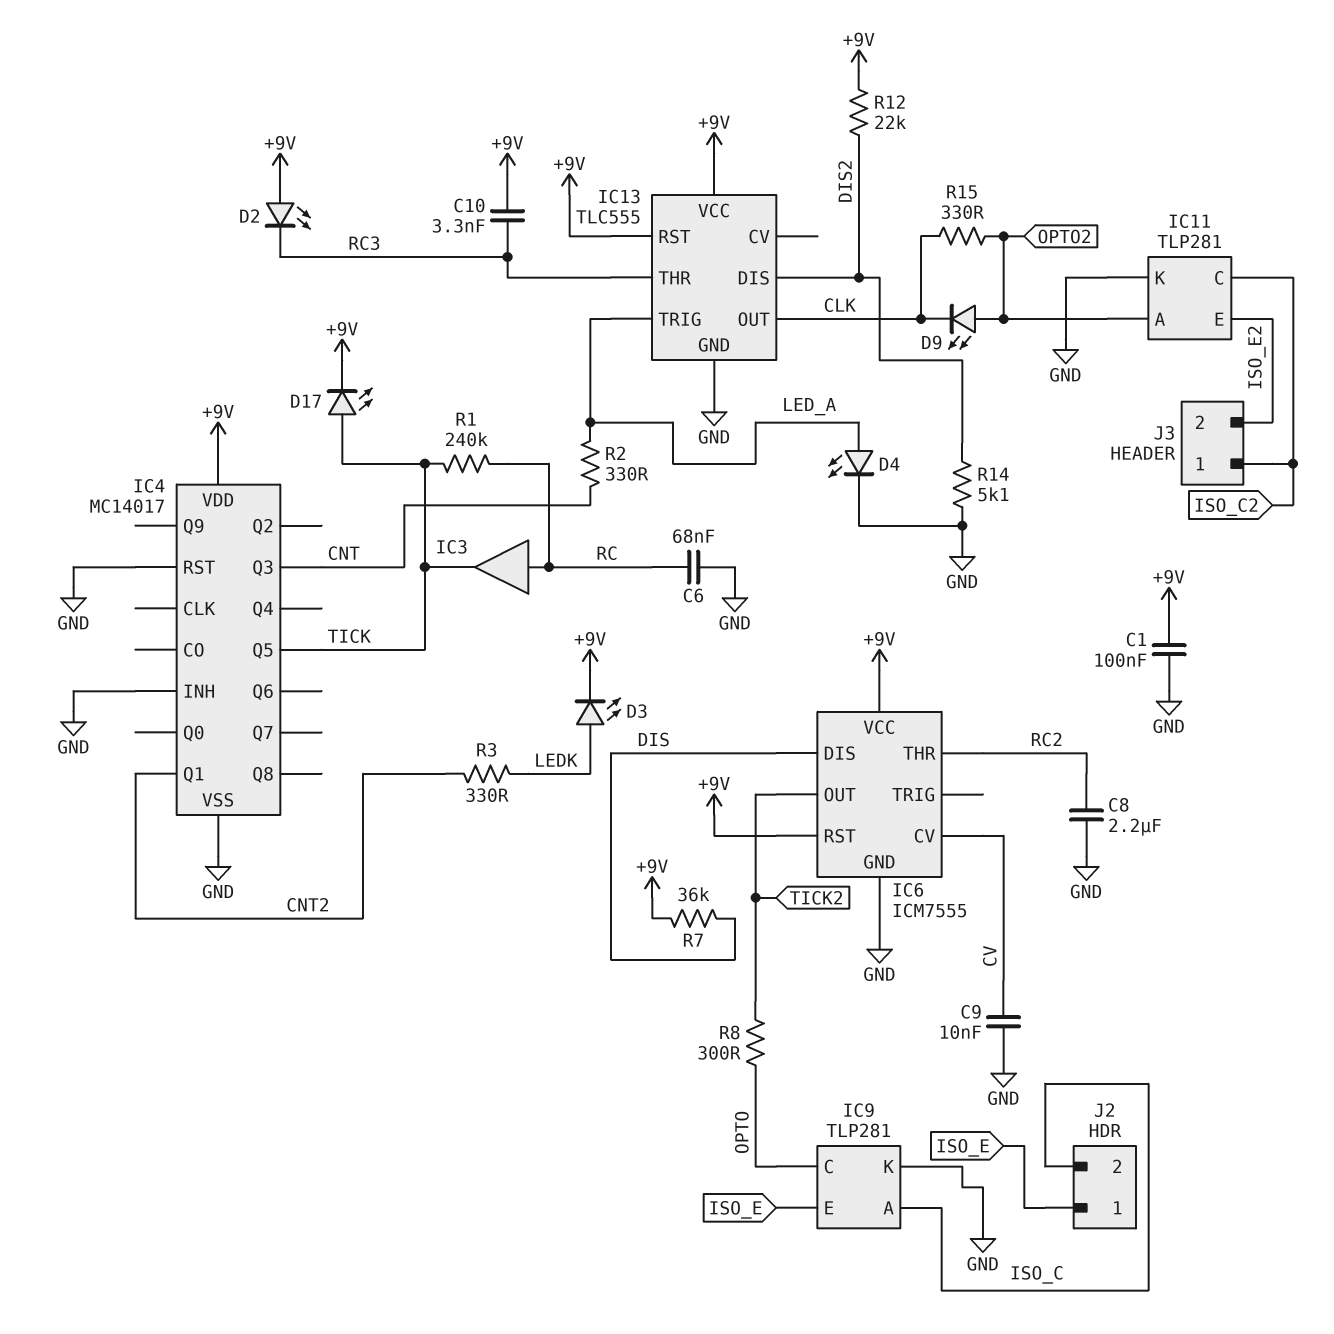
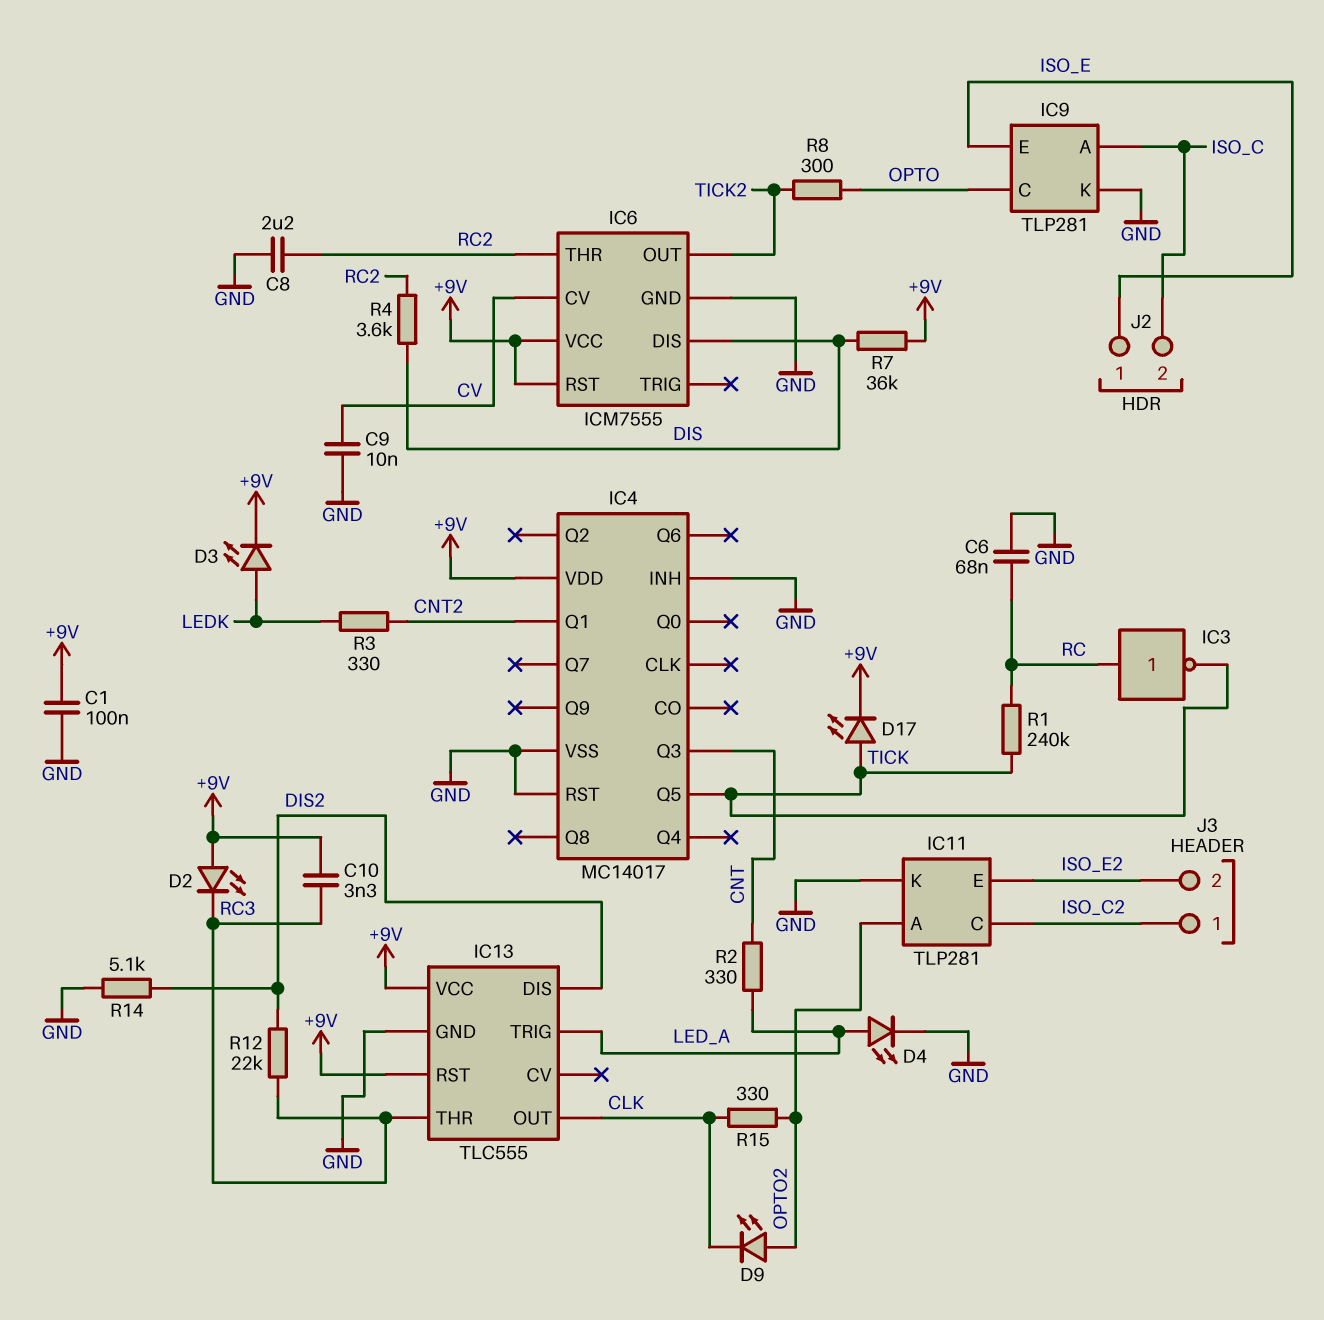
IC3: buffer (in RC, out TICK) -> NOT (in RC, out TICK)
R4: none -> 3.6k (DIS, RC2)
R12: 22k (+9V, DIS2) -> 22k (DIS2, RC3)

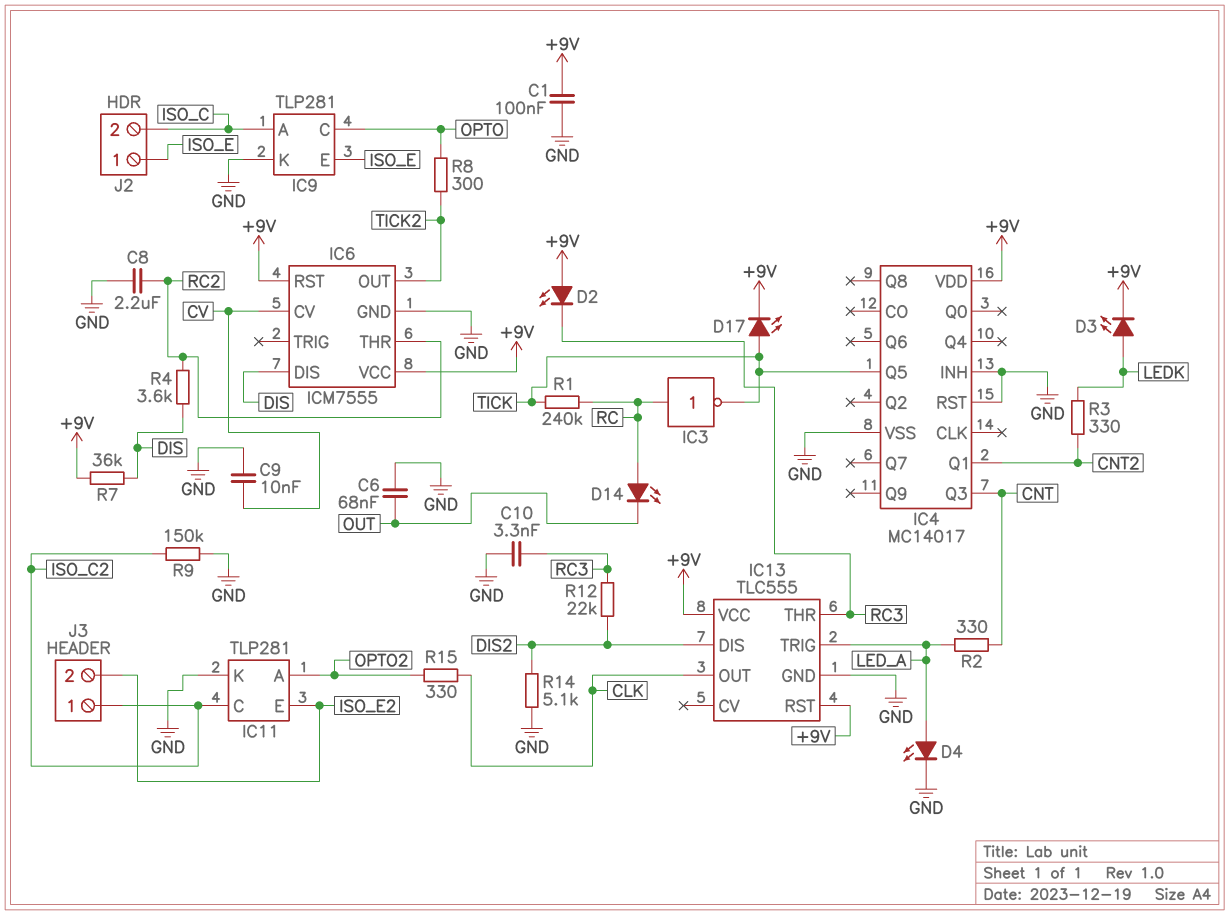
C6: 68nF (GND, RC) -> 68nF (GND, OUT)
C10: 3.3nF (+9V, RC3) -> 3.3nF (GND, RC3)
D9: LED (A OPTO2, K CLK) -> none
D14: none -> LED (A RC, K OUT)
R9: none -> 150k (GND, ISO_C2)

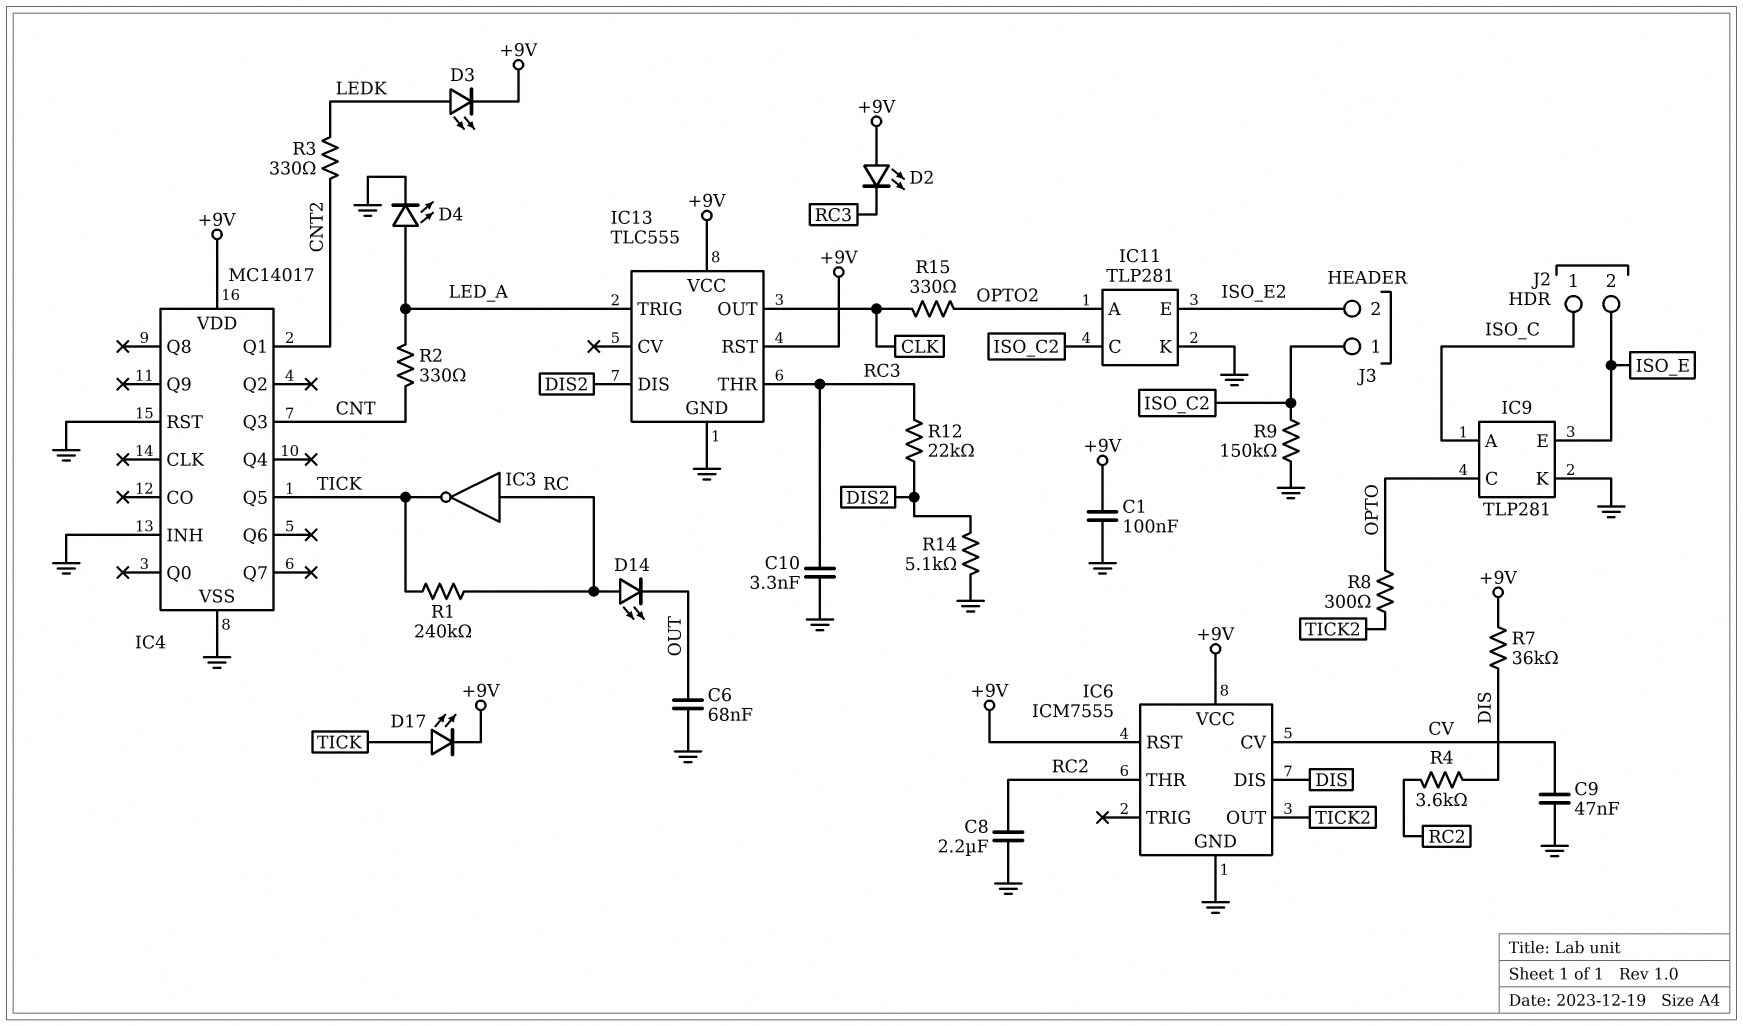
C9: 10nF (CV, GND) -> 47nF (CV, GND)
J2 pin 1: ISO_E -> ISO_C
J2 pin 2: ISO_C -> ISO_E

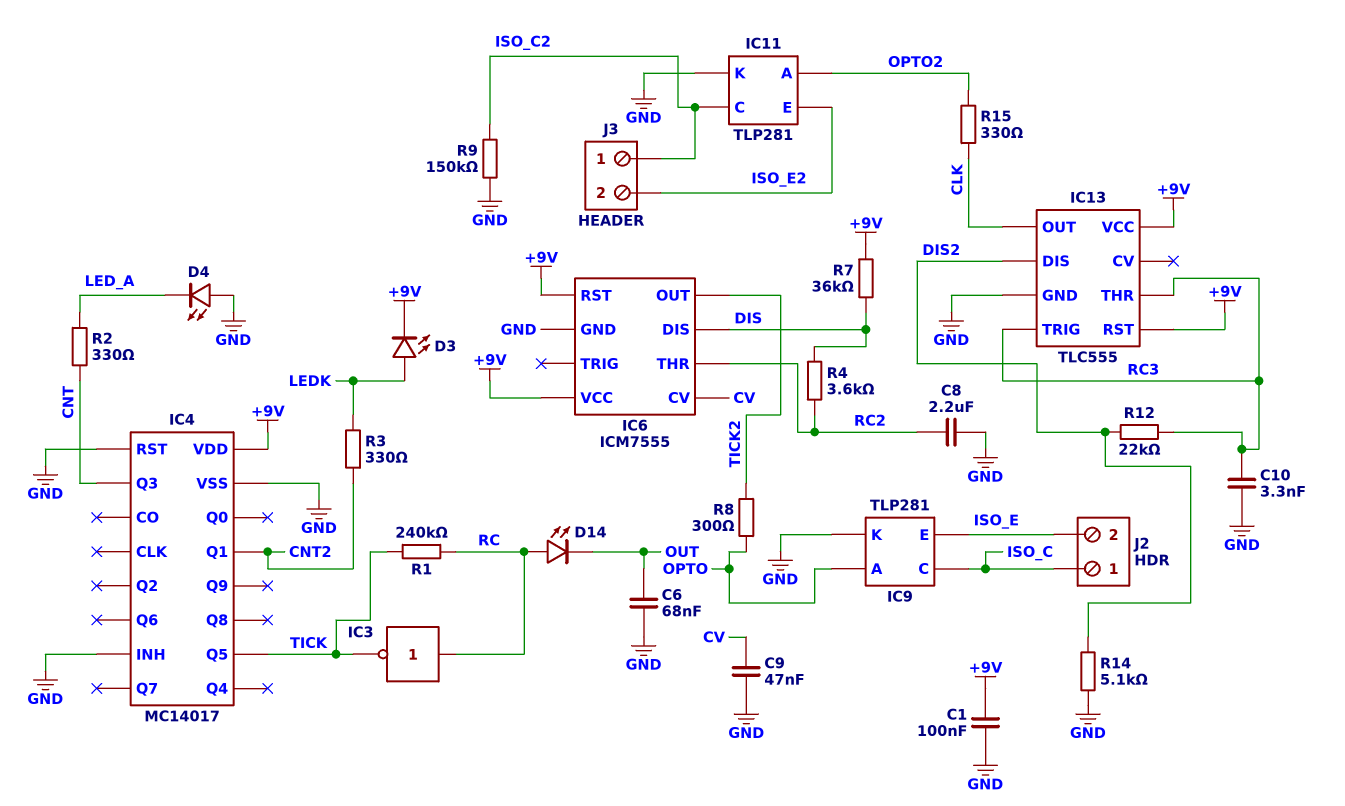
D2: LED (A +9V, K RC3) -> none
D4: LED (A LED_A, K GND) -> LED (A GND, K LED_A)
D17: LED (A TICK, K +9V) -> none
IC9 pin A: ISO_C -> OPTO
IC9 pin C: OPTO -> ISO_C
IC13 pin TRIG: LED_A -> RC3

